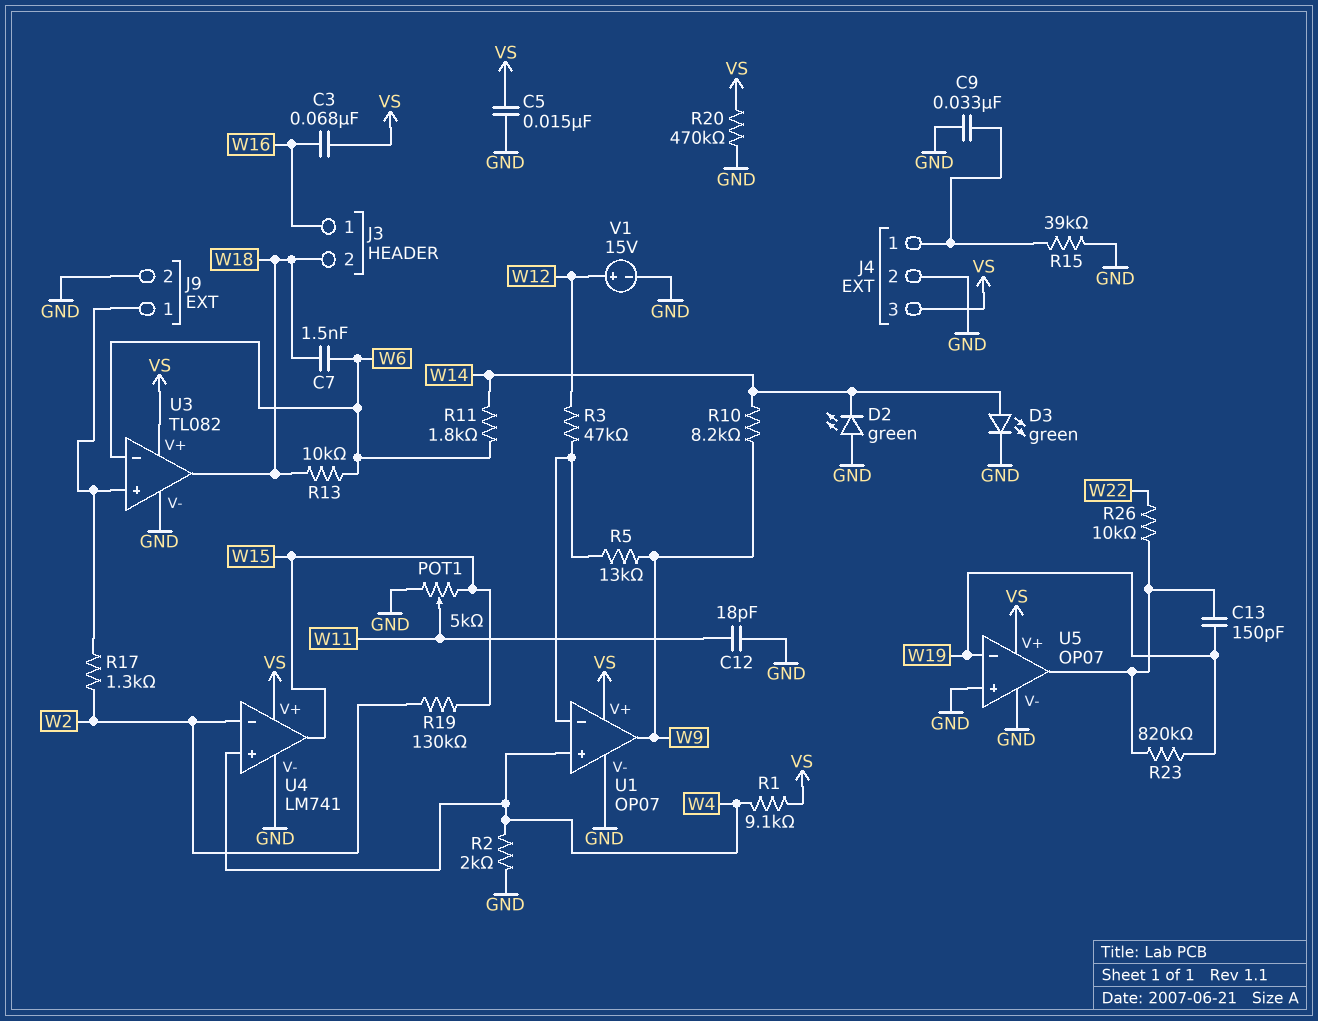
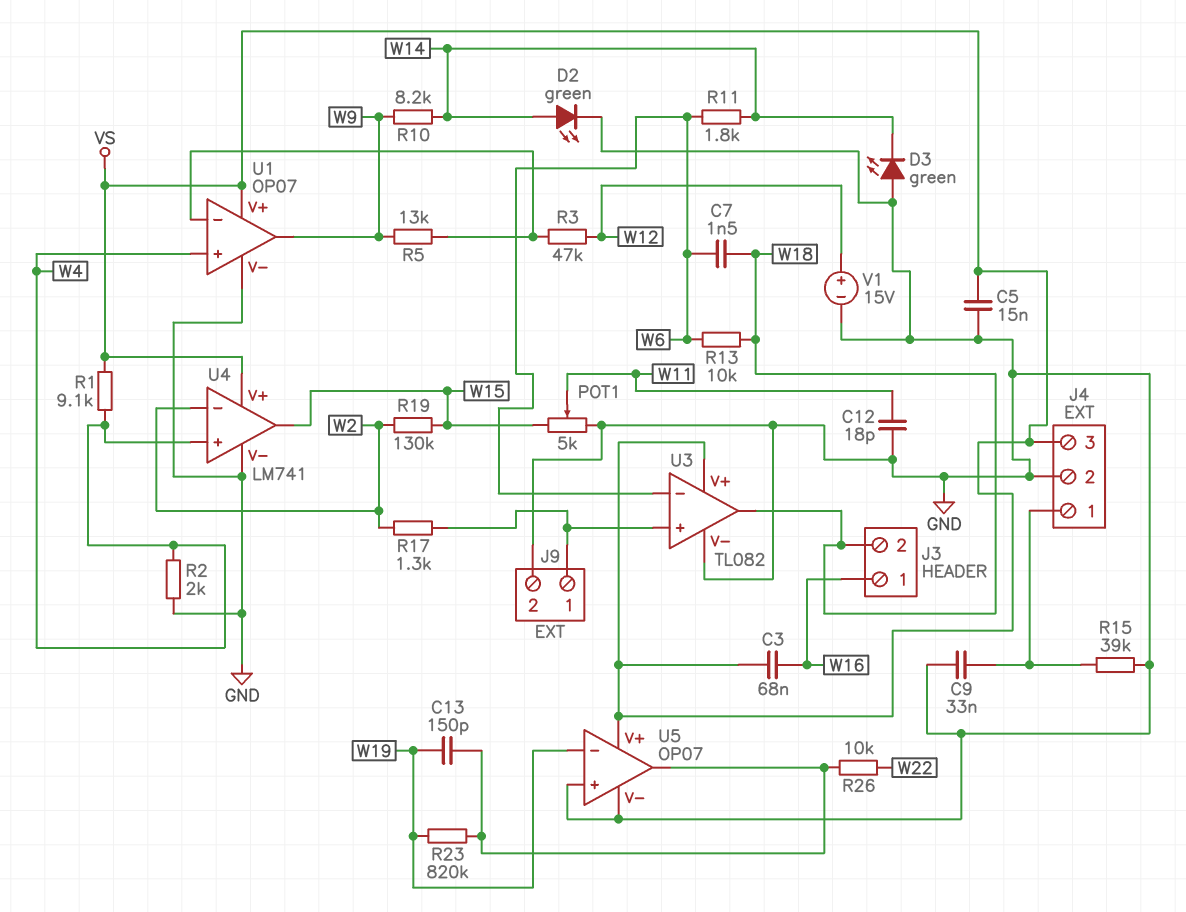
D2: LED green (A GND, K W14) -> LED green (A W14, K GND)
D3: LED green (A W14, K GND) -> LED green (A GND, K W14)
R20: 470k (GND, VS) -> none

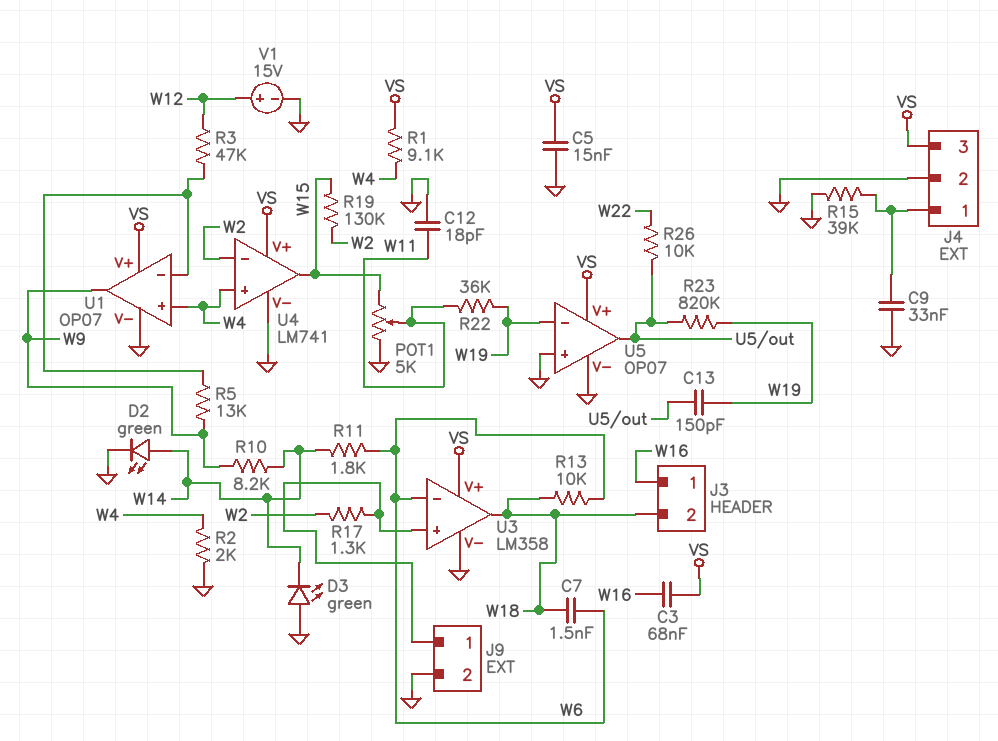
R22: none -> 36k (W11, W19)
U3: TL082 -> LM358

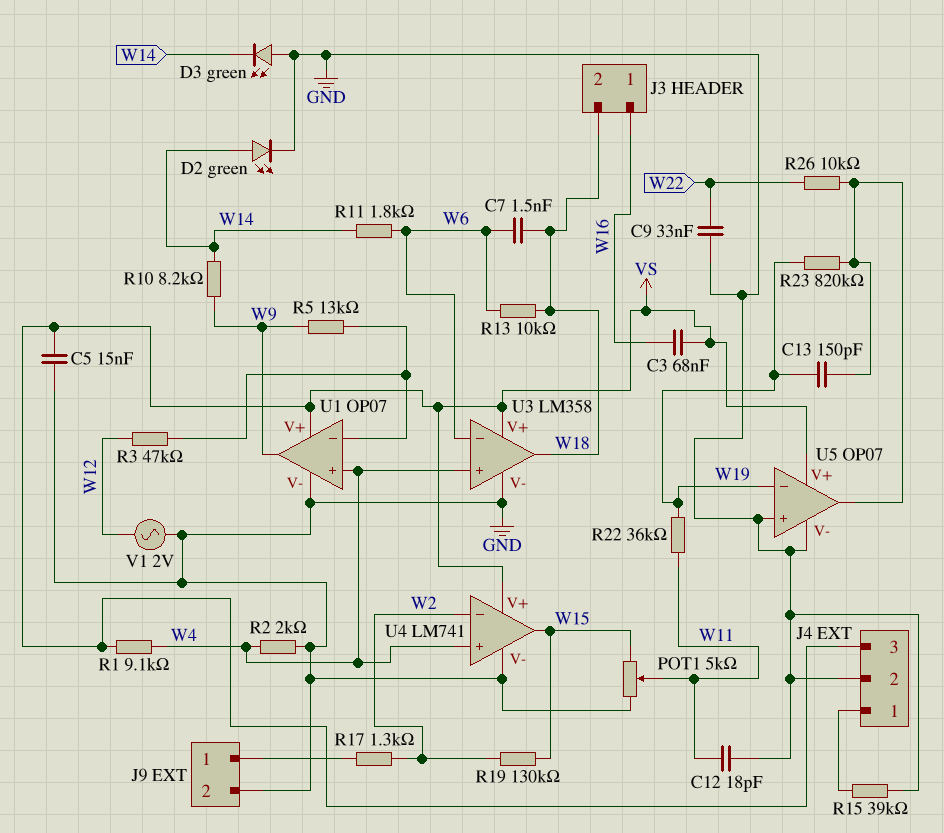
C9: 33nF (GND, J4/1) -> 33nF (GND, W22)
U3 pin in+: J9/1 -> W4
V1: 15V (plus W12, minus GND) -> AC 2V (GND, W12)

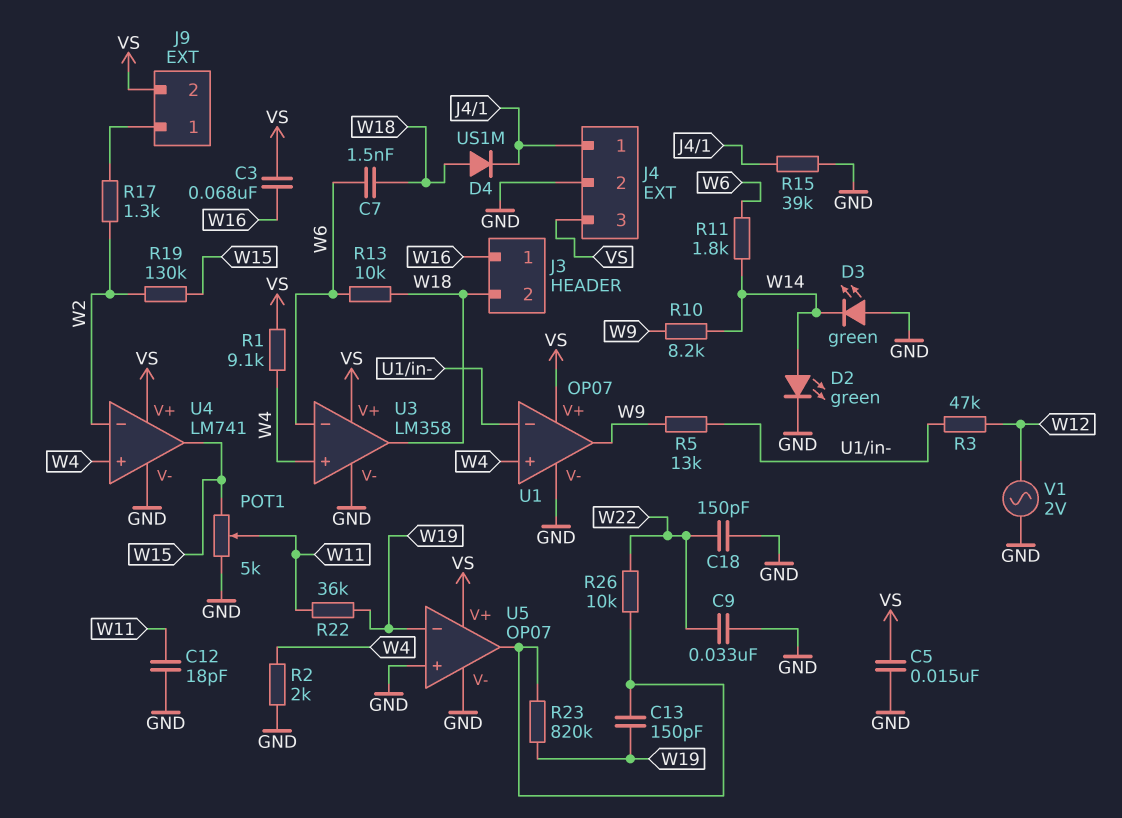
C18: none -> 150pF (GND, W22)
D4: none -> diode US1M (A W18, K J4/1)
J9 pin 2: GND -> VS

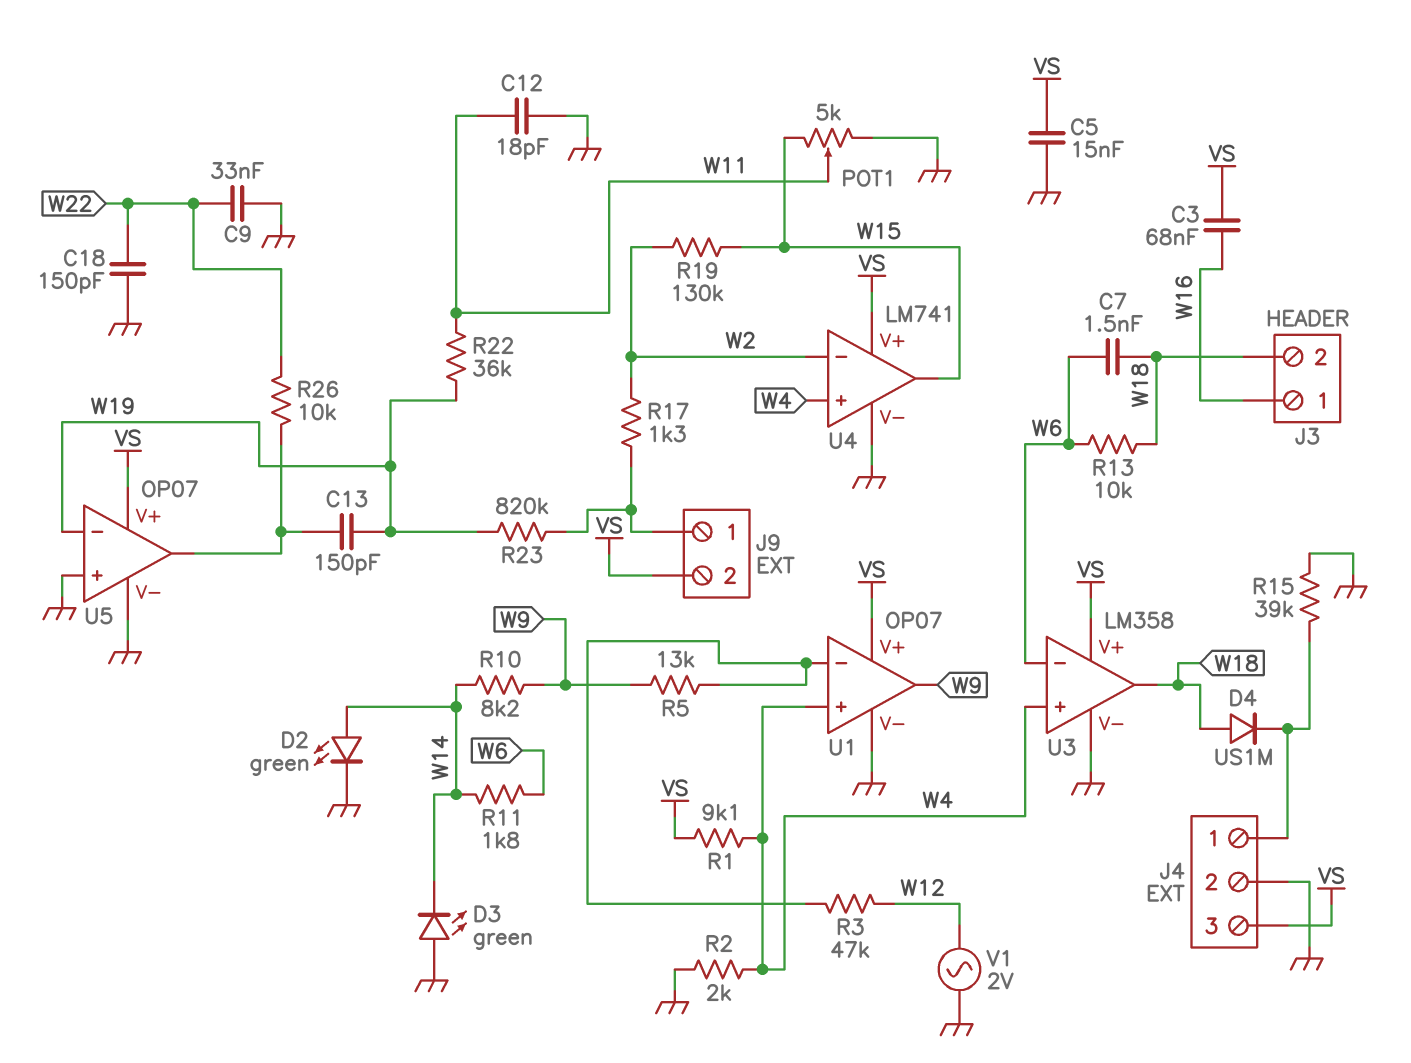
R23: 820k (U5/out, W19) -> 820k (J9/1, W19)

